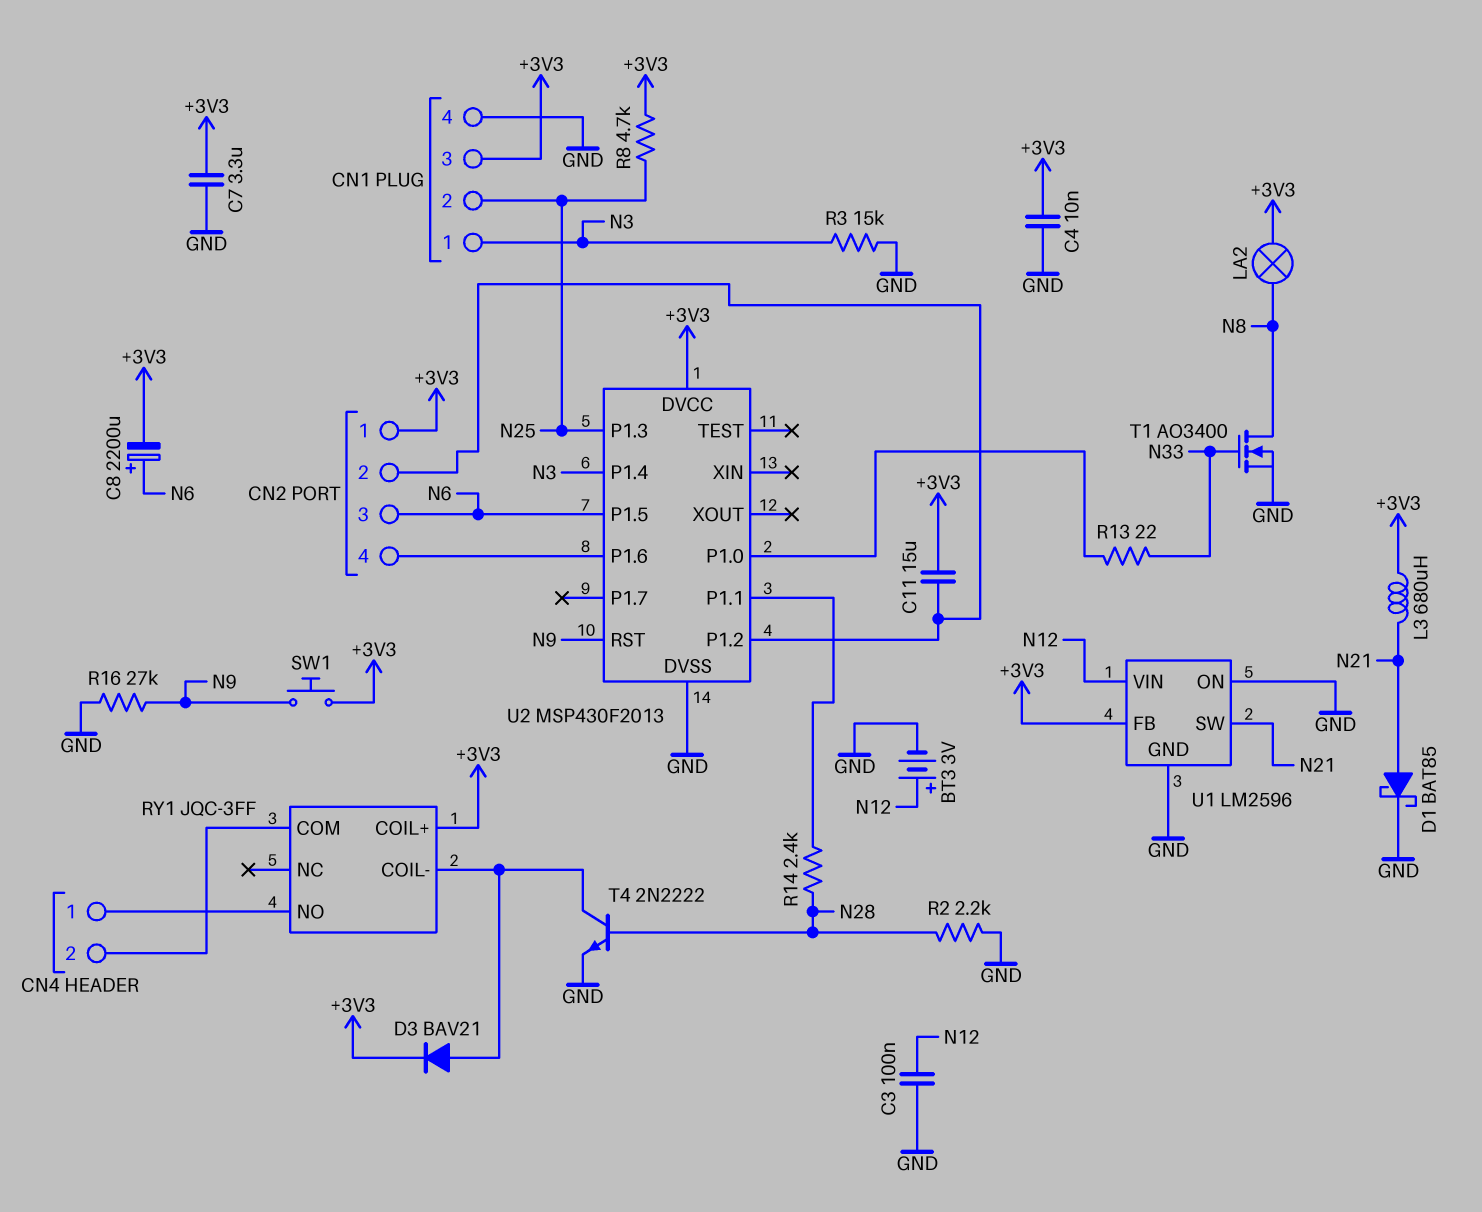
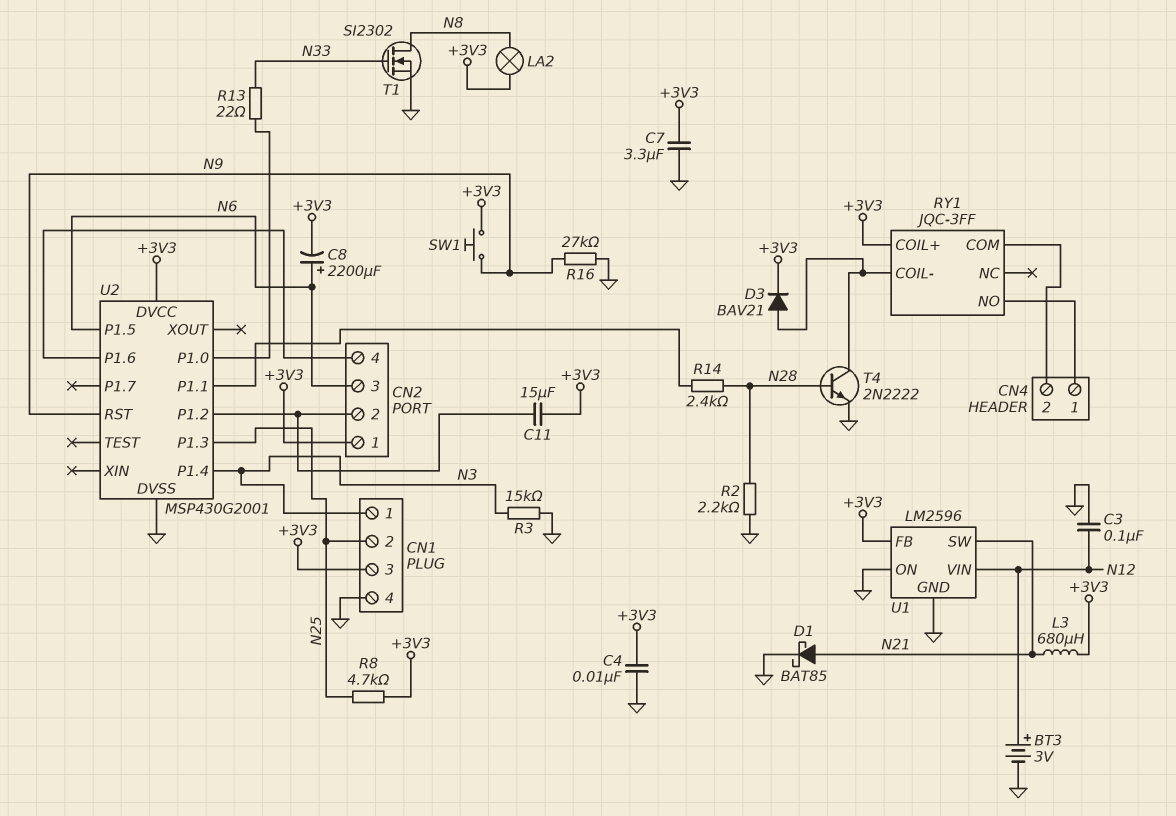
T1: NMOS AO3400 (G N33, D N8, S GND) -> NMOS SI2302 (G N33, D N8, S GND)
U2: MSP430F2013 -> MSP430G2001

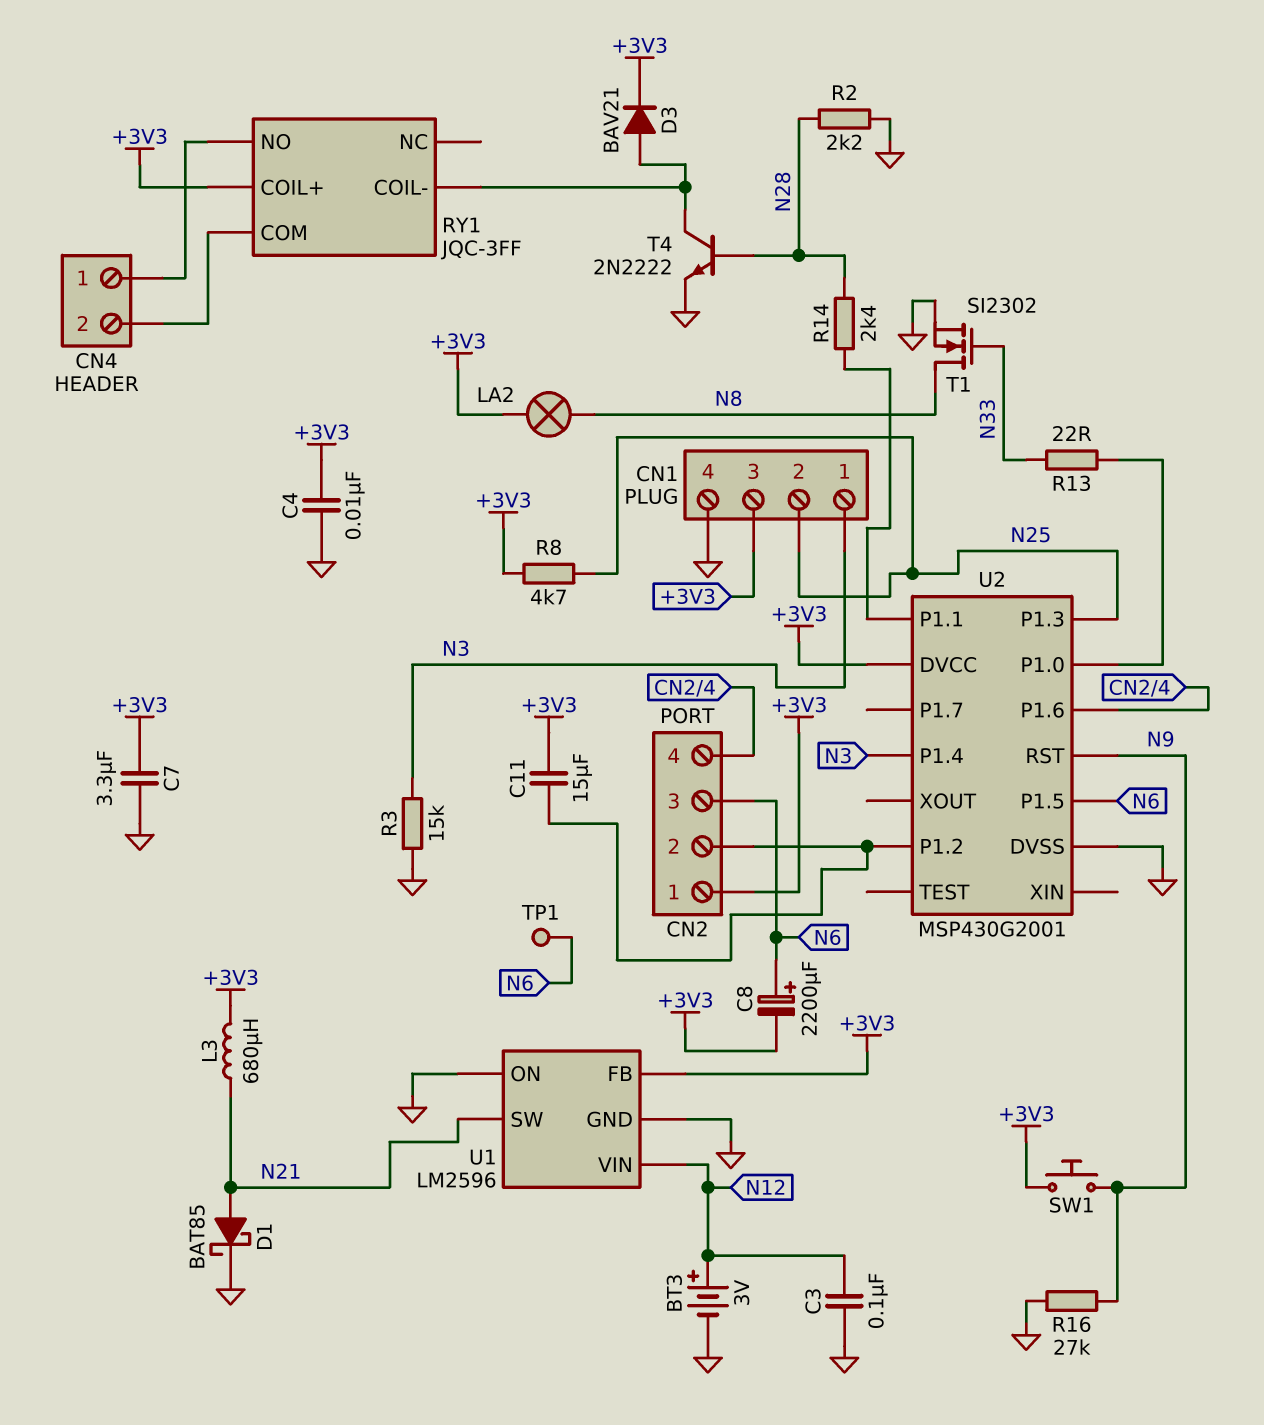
TP1: none -> test point (N6)

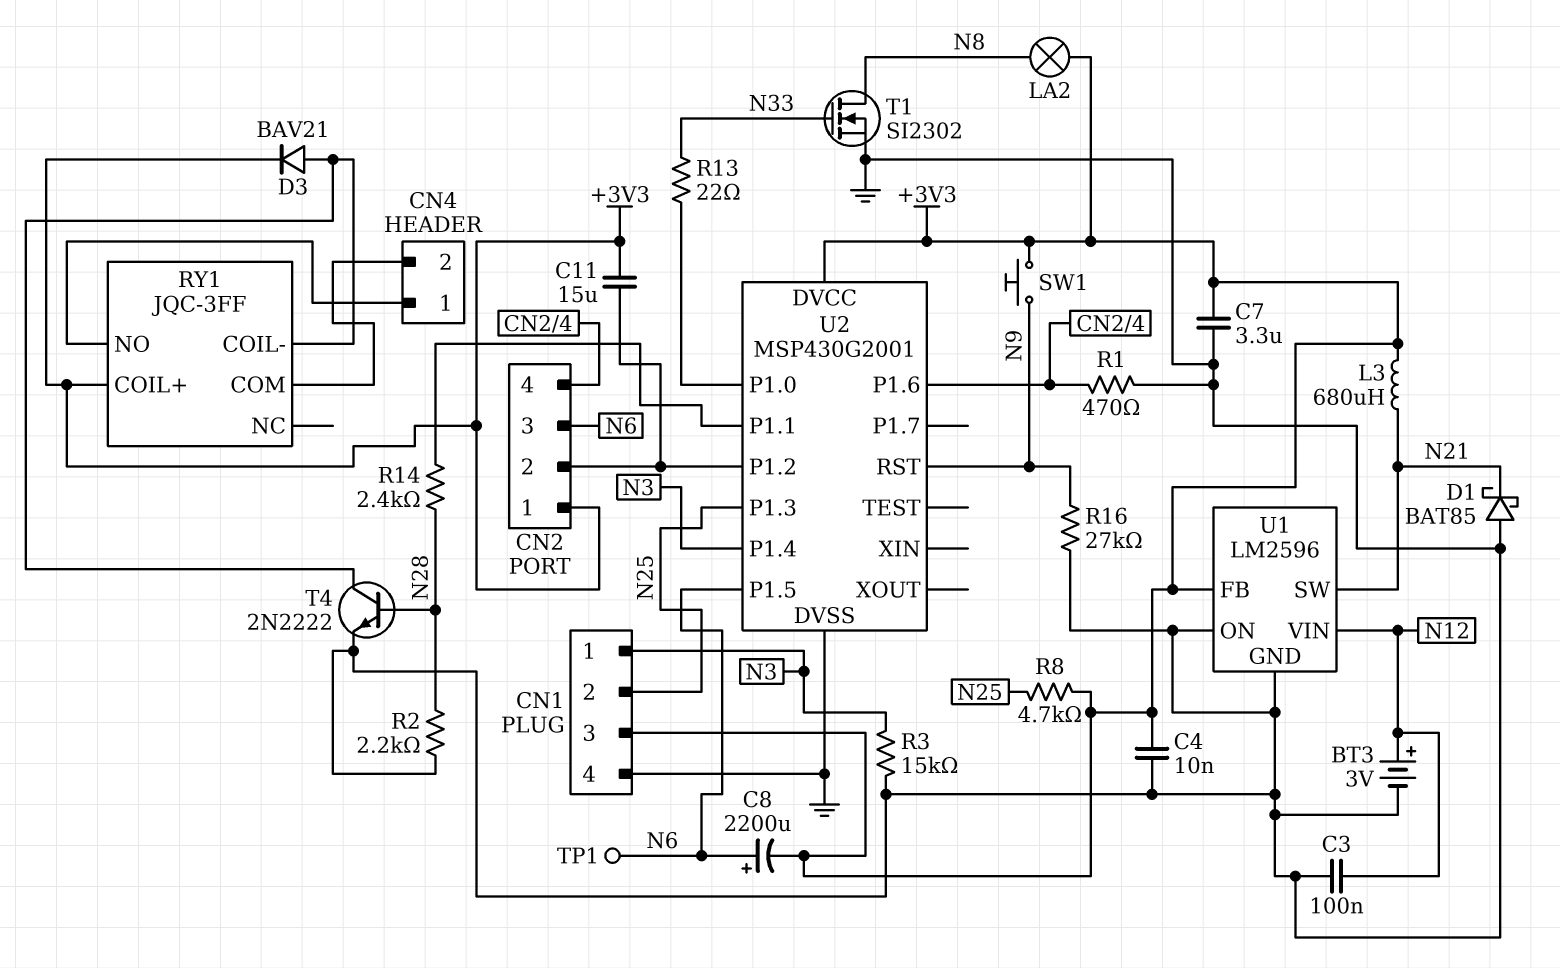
D1: schottky BAT85 (A N21, K GND) -> schottky BAT85 (A GND, K N21)
R1: none -> 470 (CN2/4, GND)

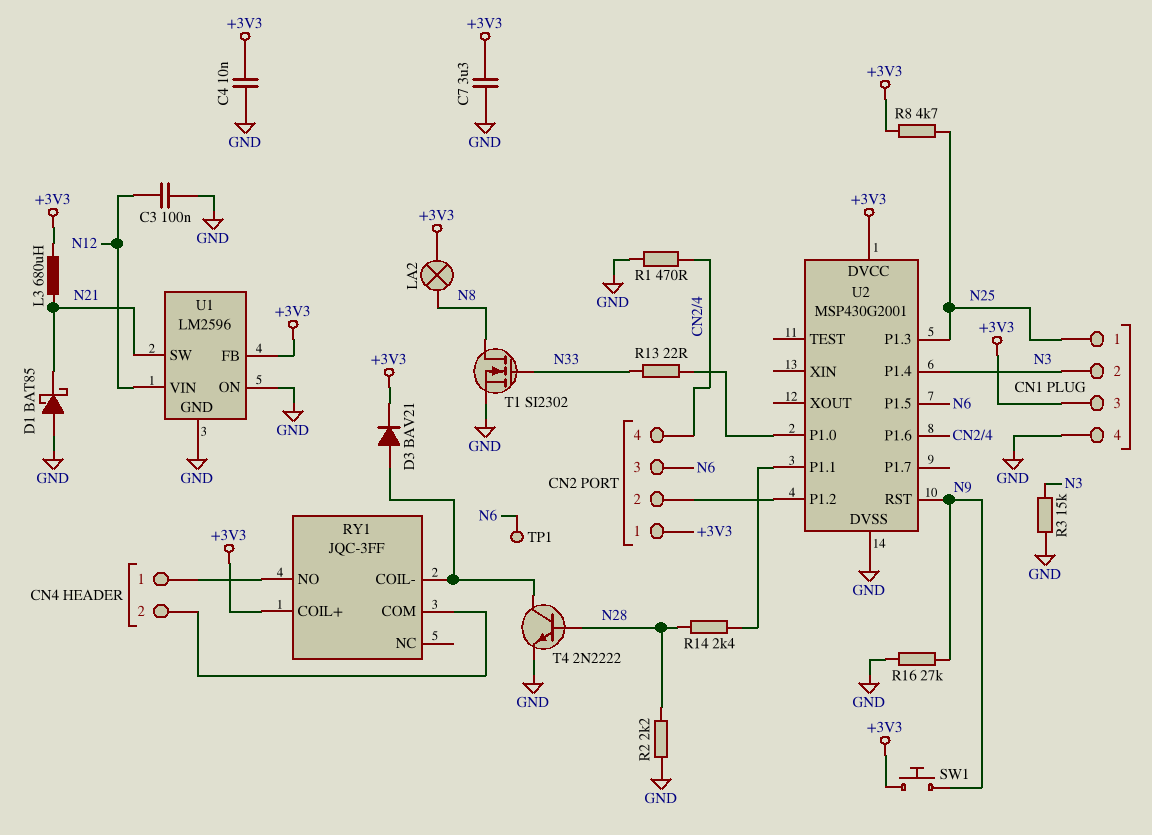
BT3: 3V (plus N12, minus GND) -> none
C8: 2200uF (plus N6, minus +3V3) -> none
C11: 15uF (+3V3, CN2/2) -> none
CN1 pin 1: N3 -> N25
CN1 pin 2: N25 -> N3

